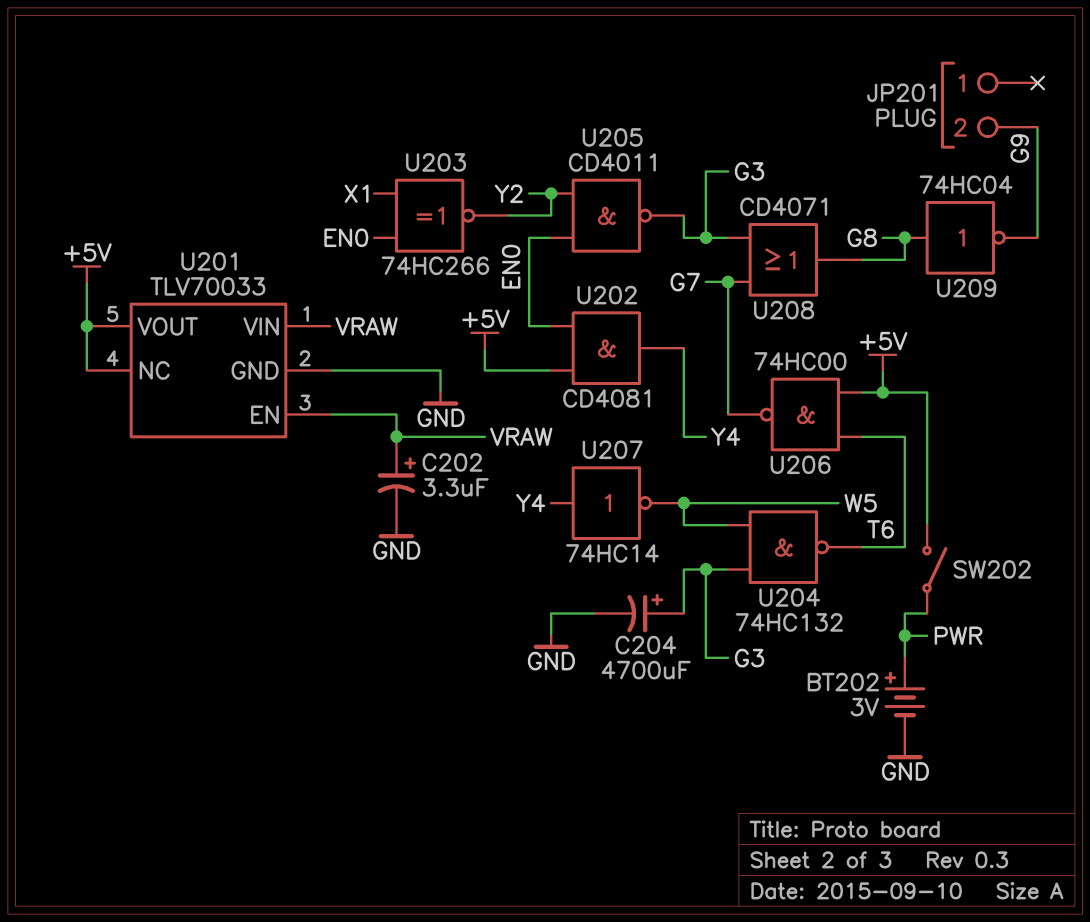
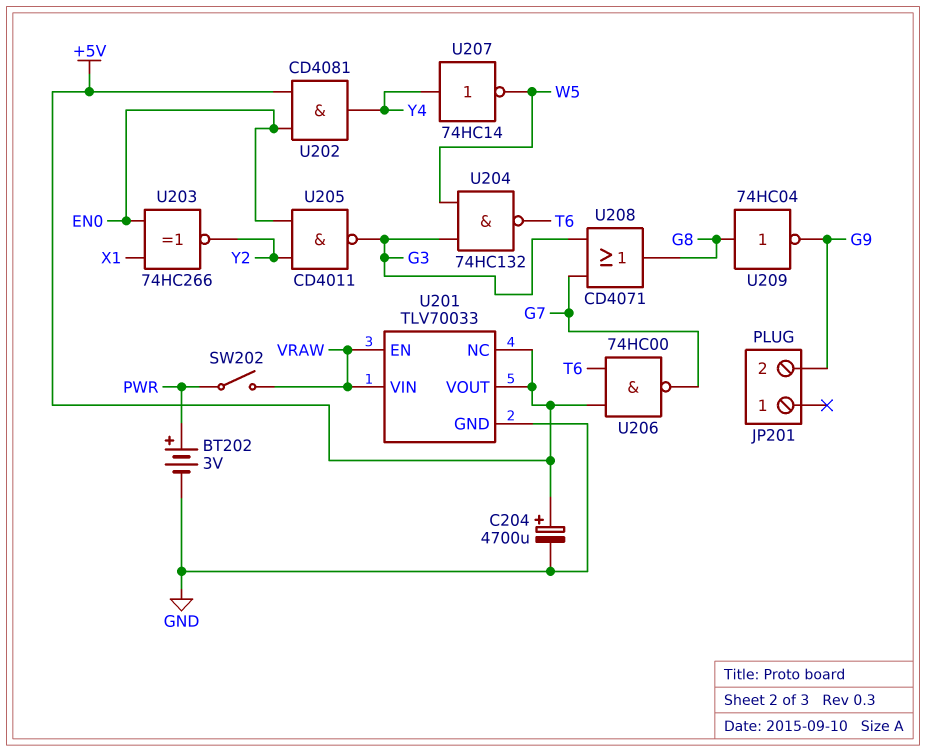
C202: 3.3uF (plus VRAW, minus GND) -> none
C204: 4700uF (plus G3, minus GND) -> 4700uF (plus +5V, minus GND)
SW202: switch (+5V, PWR) -> switch (PWR, VRAW)

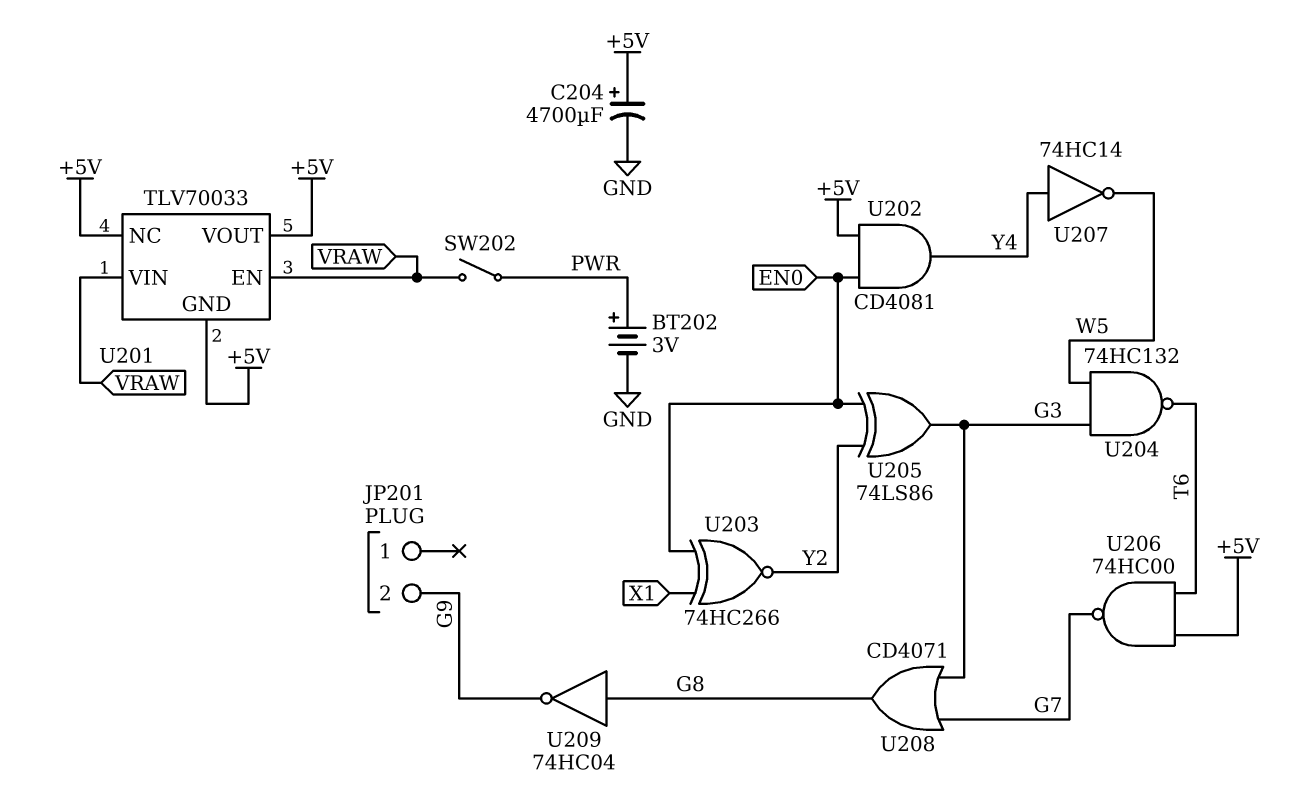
U201 pin GND: GND -> +5V
U205: NAND CD4011 (in EN0, in Y2, out G3) -> XOR 74LS86 (in EN0, in Y2, out G3)

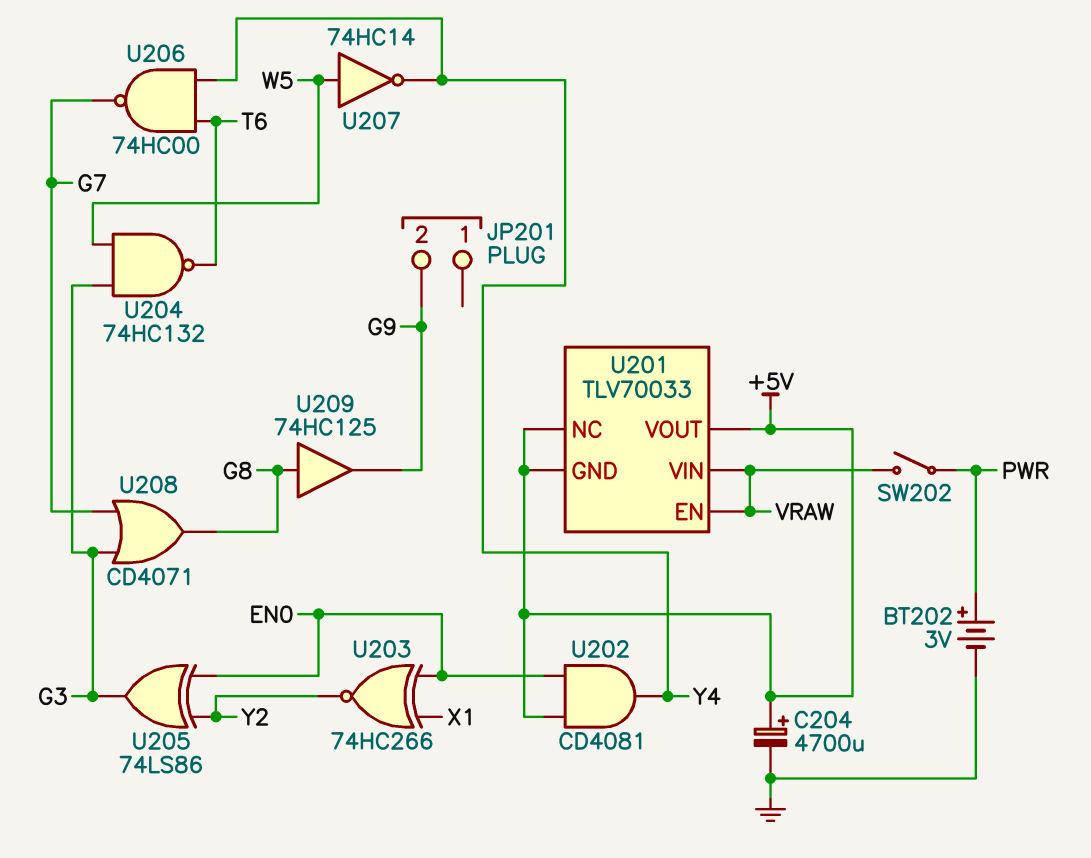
U206: NAND 74HC00 (in +5V, in T6, out G7) -> NAND 74HC00 (in T6, in Y4, out G7)
U207: NOT 74HC14 (in Y4, out W5) -> NOT 74HC14 (in W5, out Y4)
U209: NOT 74HC04 (in G8, out G9) -> buffer 74HC125 (in G8, out G9)

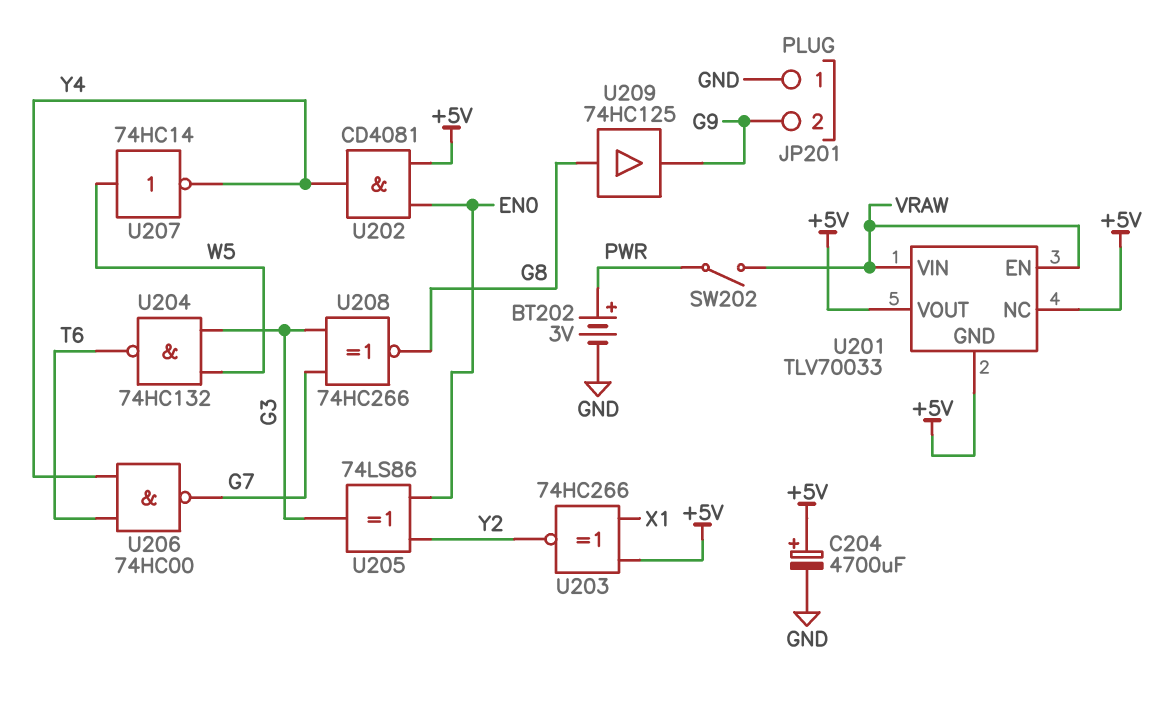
JP201 pin 1: none -> GND
U203: XNOR 74HC266 (in EN0, in X1, out Y2) -> XNOR 74HC266 (in +5V, in X1, out Y2)
U208: OR CD4071 (in G3, in G7, out G8) -> XNOR 74HC266 (in G3, in G7, out G8)

